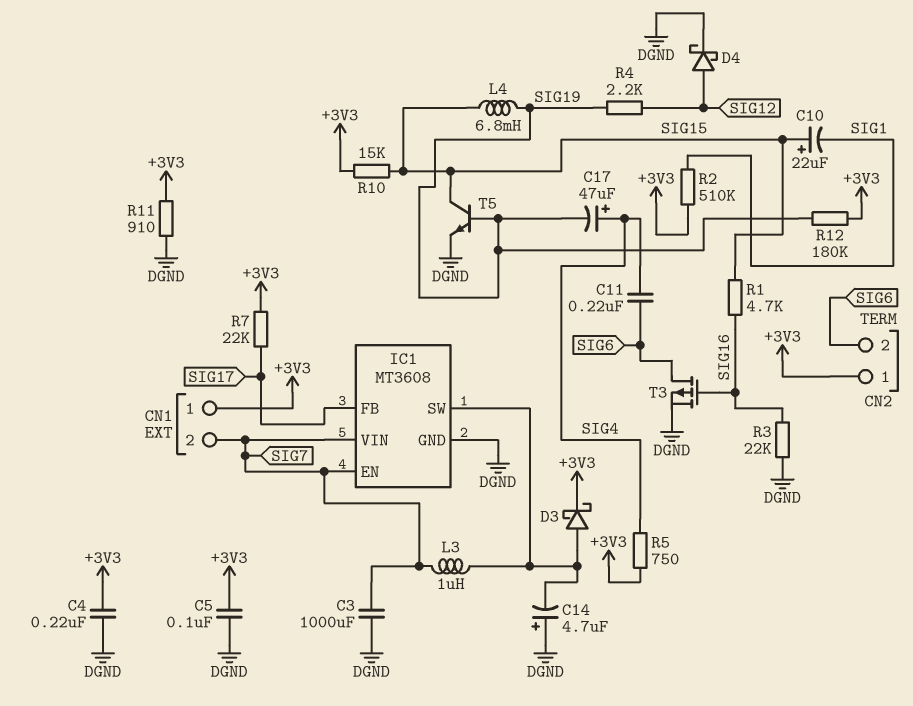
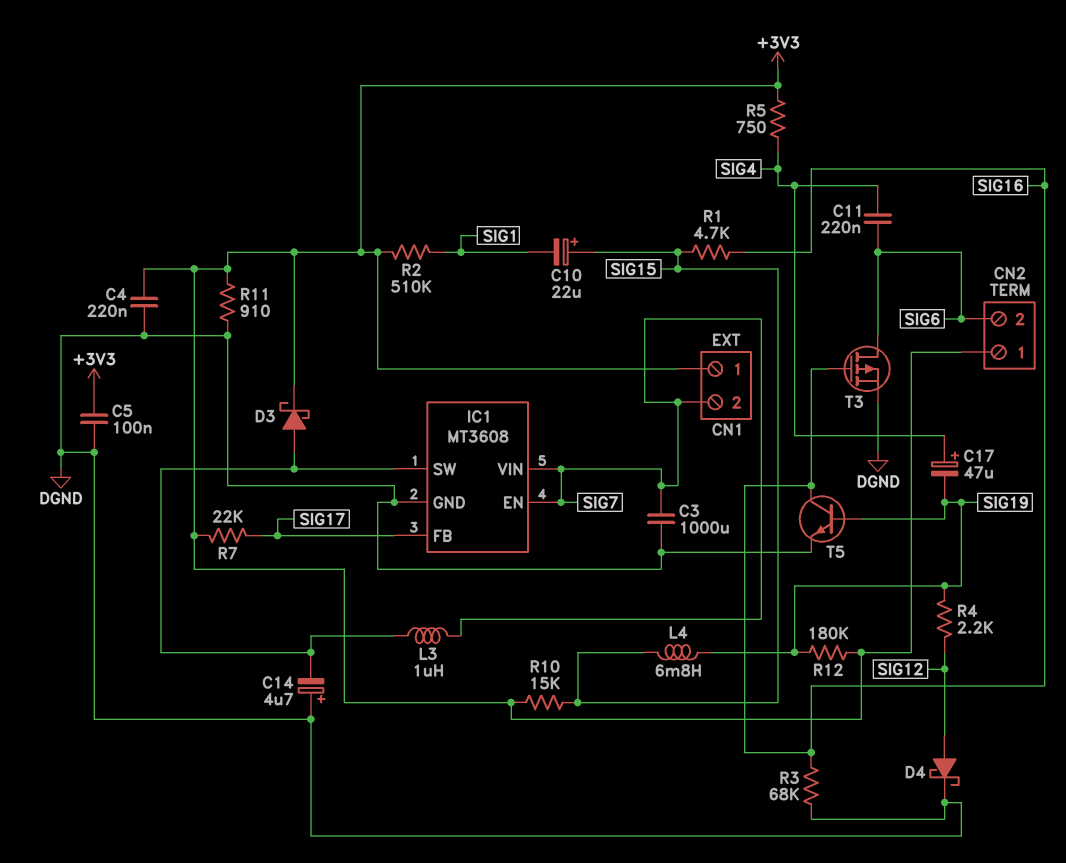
R3: 22k (DGND, SIG16) -> 68k (DGND, SIG16)
T5: NPN (B SIG19, C SIG15, E DGND) -> NPN (B SIG19, C SIG16, E DGND)

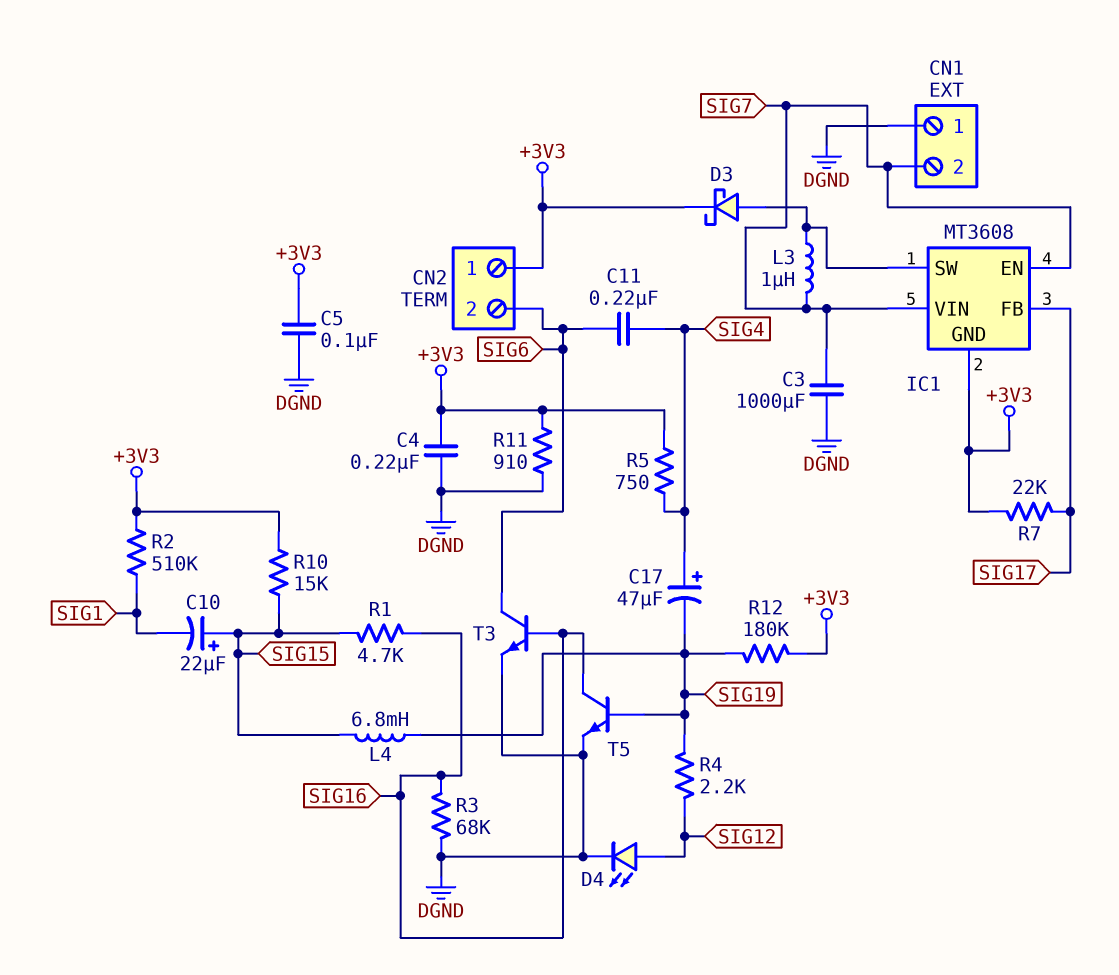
C14: 4.7uF (plus DGND, minus IC1/SW) -> none
CN1 pin 1: +3V3 -> DGND
D4: schottky (A SIG12, K DGND) -> LED (A SIG12, K DGND)
IC1 pin GND: DGND -> +3V3
T3: PMOS (G SIG16, D SIG6, S DGND) -> NPN (B SIG16, C SIG6, E DGND)

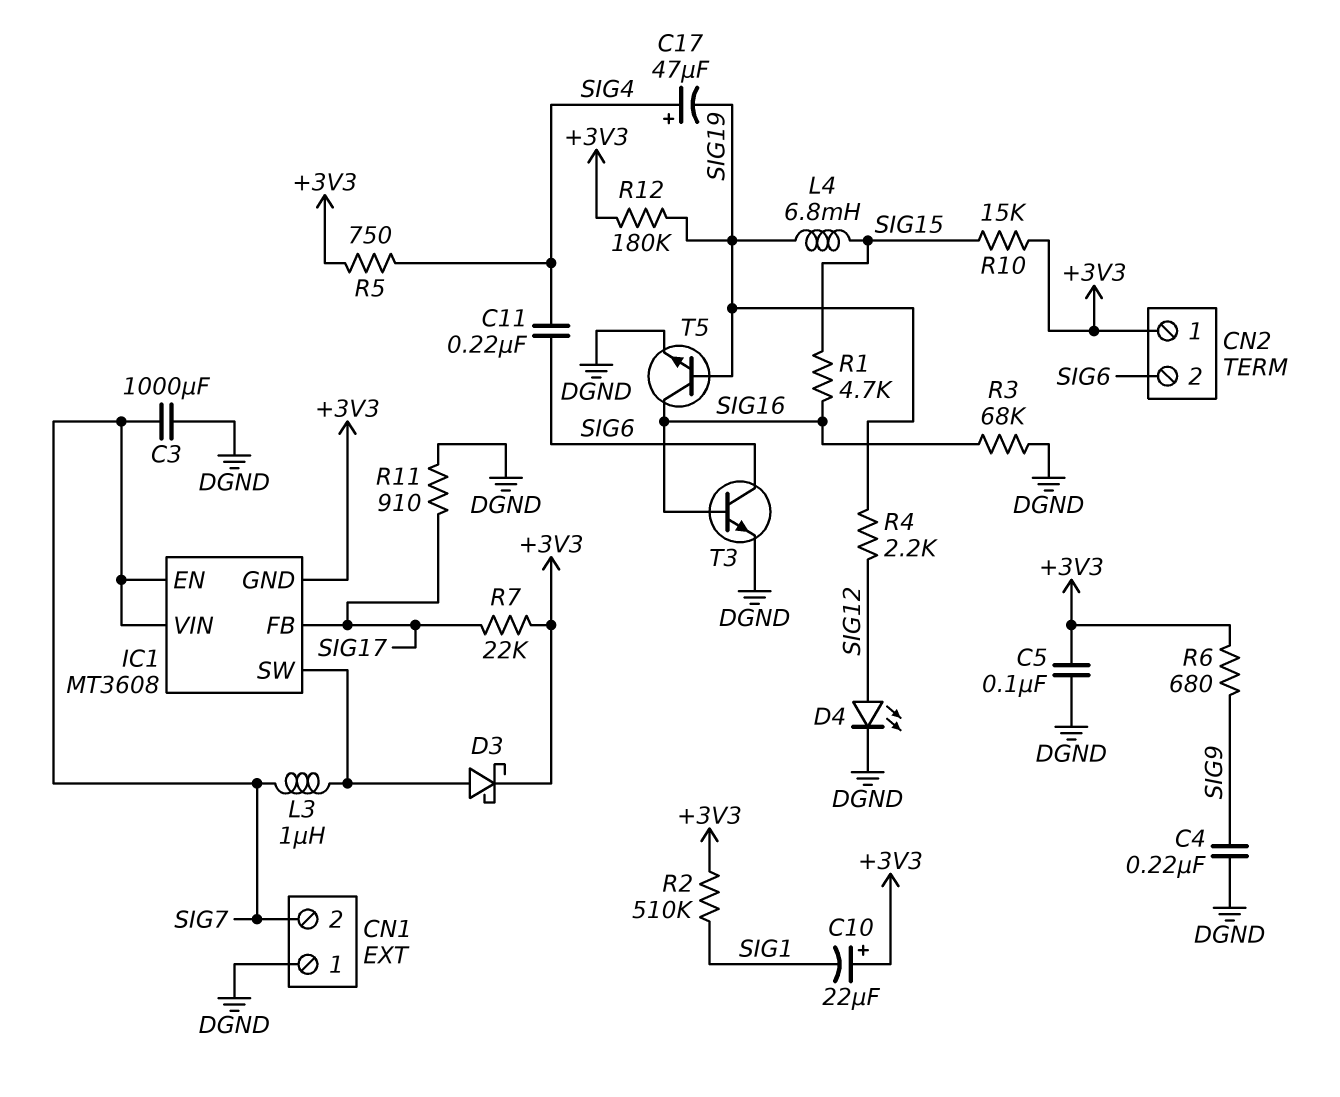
C4: 220nF (+3V3, DGND) -> 220nF (DGND, SIG9)
C10: 22uF (plus SIG15, minus SIG1) -> 22uF (plus +3V3, minus SIG1)
R6: none -> 680 (+3V3, SIG9)
R11: 910 (+3V3, DGND) -> 910 (DGND, SIG17)

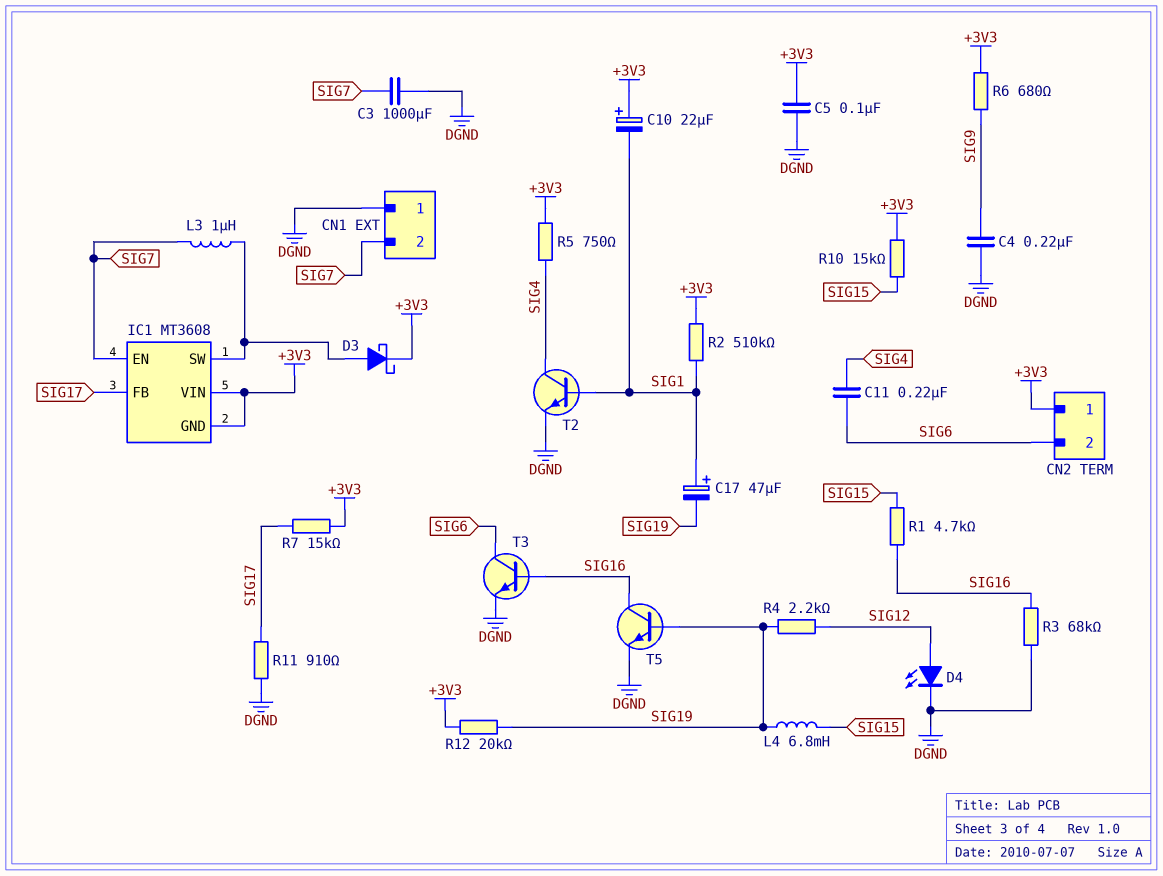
C17: 47uF (plus SIG4, minus SIG19) -> 47uF (plus SIG1, minus SIG19)
IC1 pin VIN: SIG7 -> +3V3
R7: 22k (+3V3, SIG17) -> 15k (+3V3, SIG17)
R12: 180k (+3V3, SIG19) -> 20k (+3V3, SIG19)
T2: none -> NPN (B SIG1, C SIG4, E DGND)

